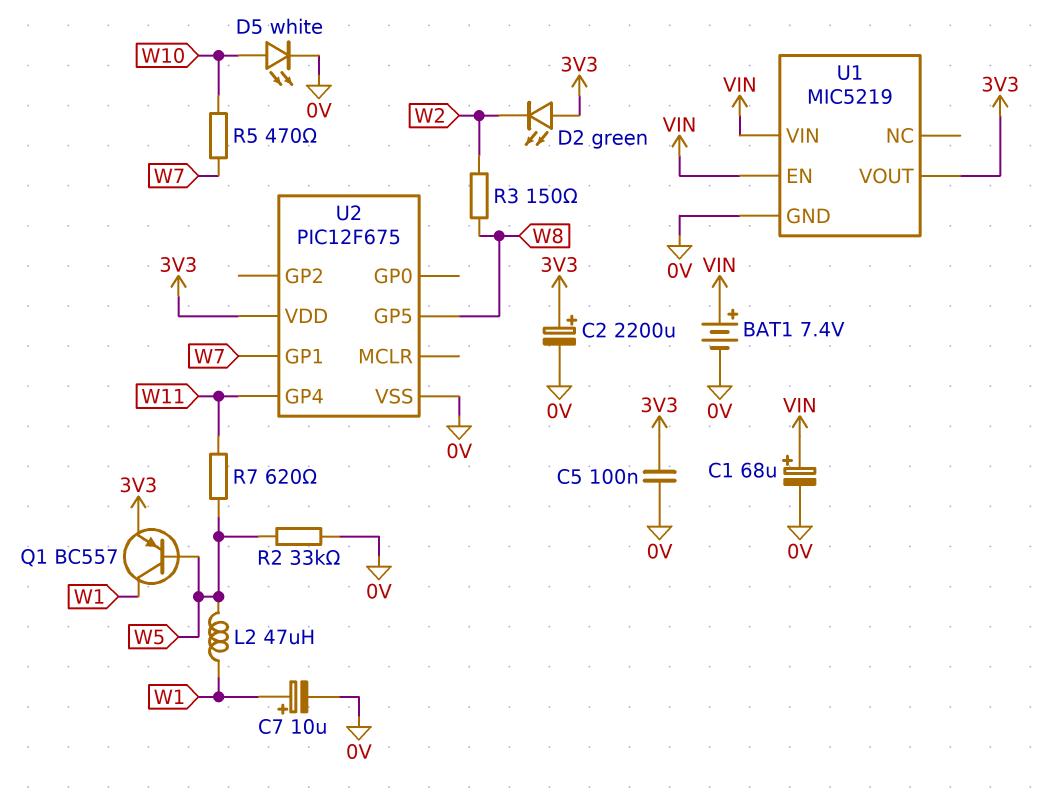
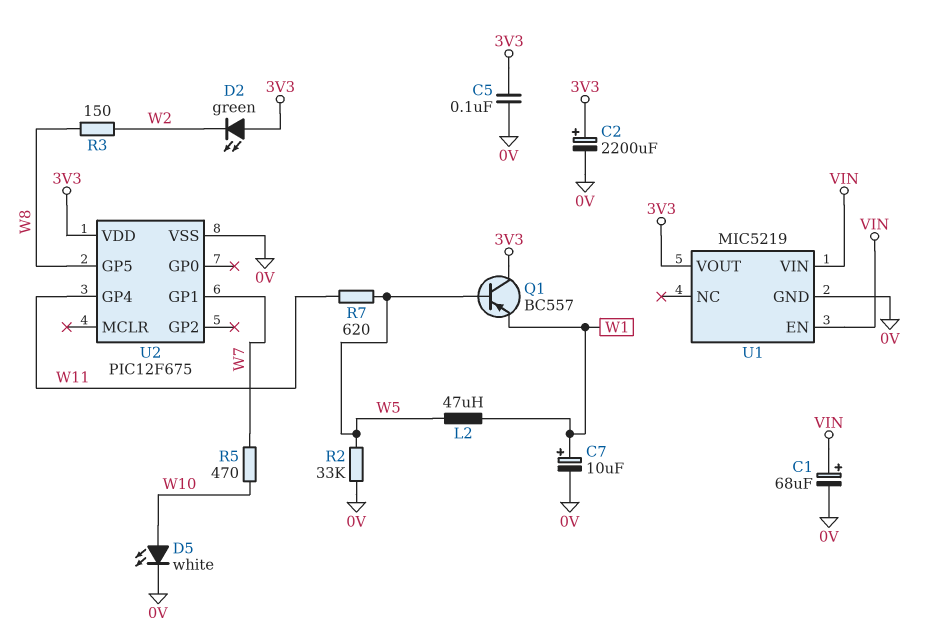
BAT1: 7.4V (plus VIN, minus 0V) -> none
Q1: PNP BC557 (B W5, C W1, E 3V3) -> PNP BC557 (B W5, C 3V3, E W1)

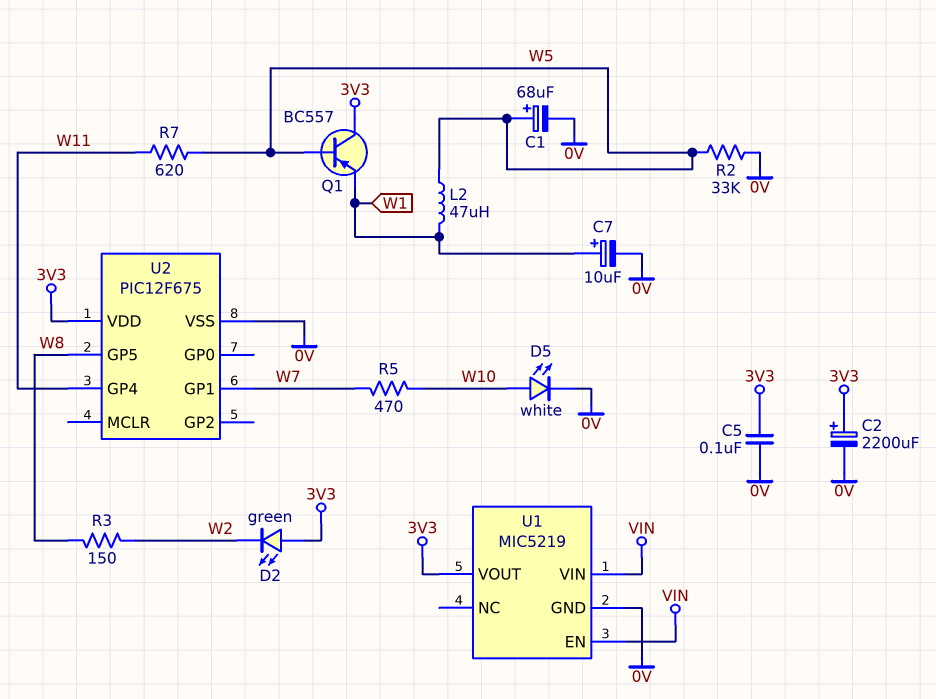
C1: 68uF (plus VIN, minus 0V) -> 68uF (plus W5, minus 0V)

